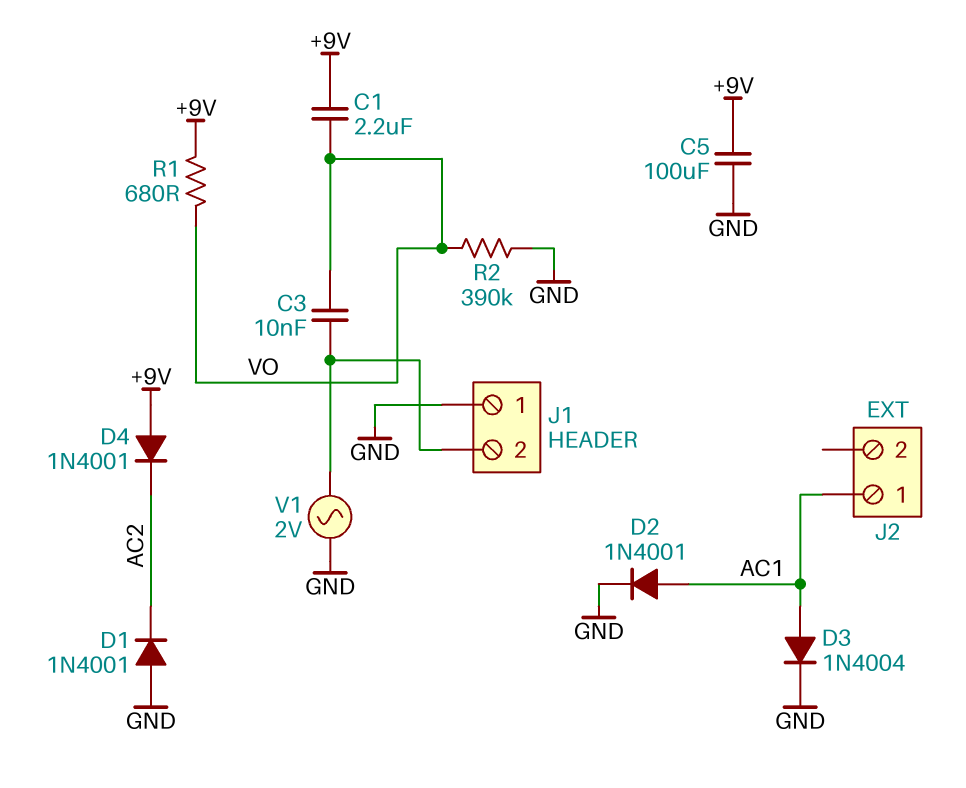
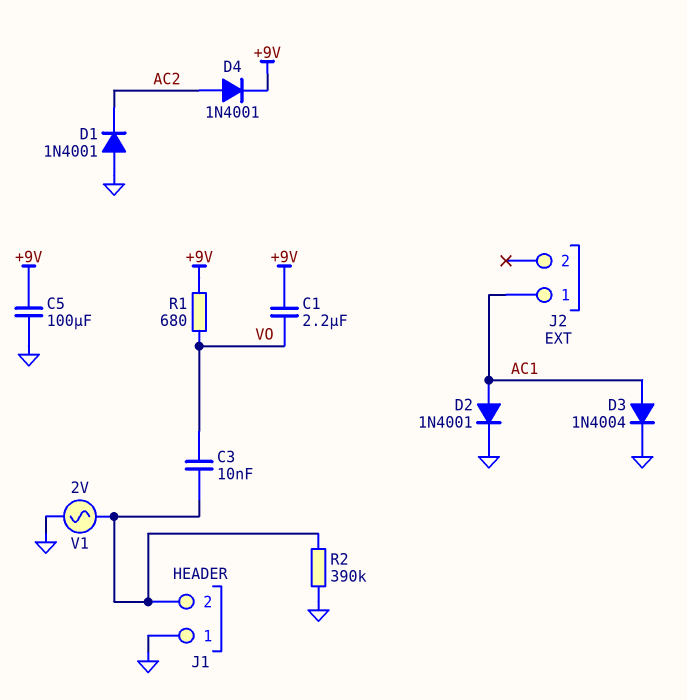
D4: diode 1N4001 (A +9V, K AC2) -> diode 1N4001 (A AC2, K +9V)
R2: 390k (GND, VO) -> 390k (GND, J1/2)

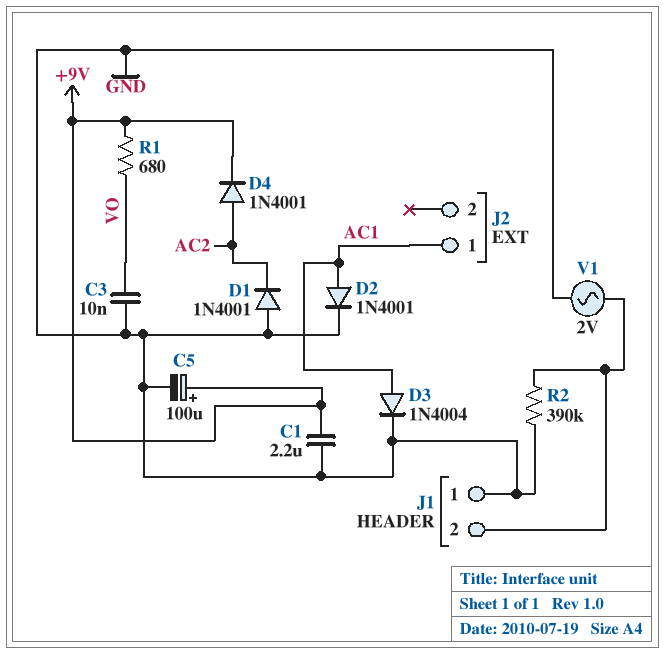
C1: 2.2uF (+9V, VO) -> 2.2uF (+9V, GND)
C3: 10nF (J1/2, VO) -> 10nF (GND, VO)
C5: 100uF (+9V, GND) -> 100uF (plus +9V, minus GND)

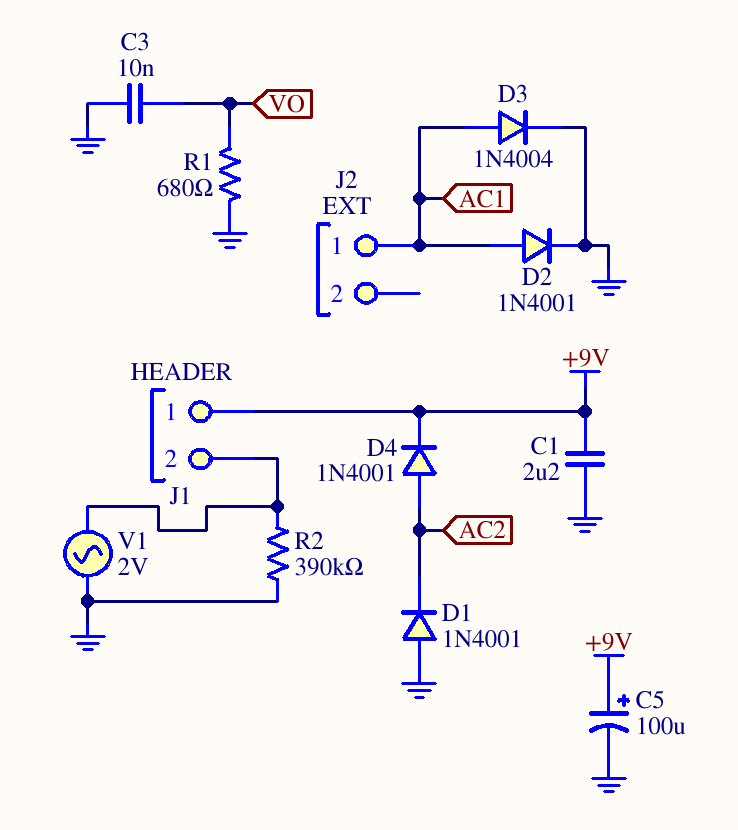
J1 pin 1: GND -> +9V
R1: 680 (+9V, VO) -> 680 (GND, VO)

